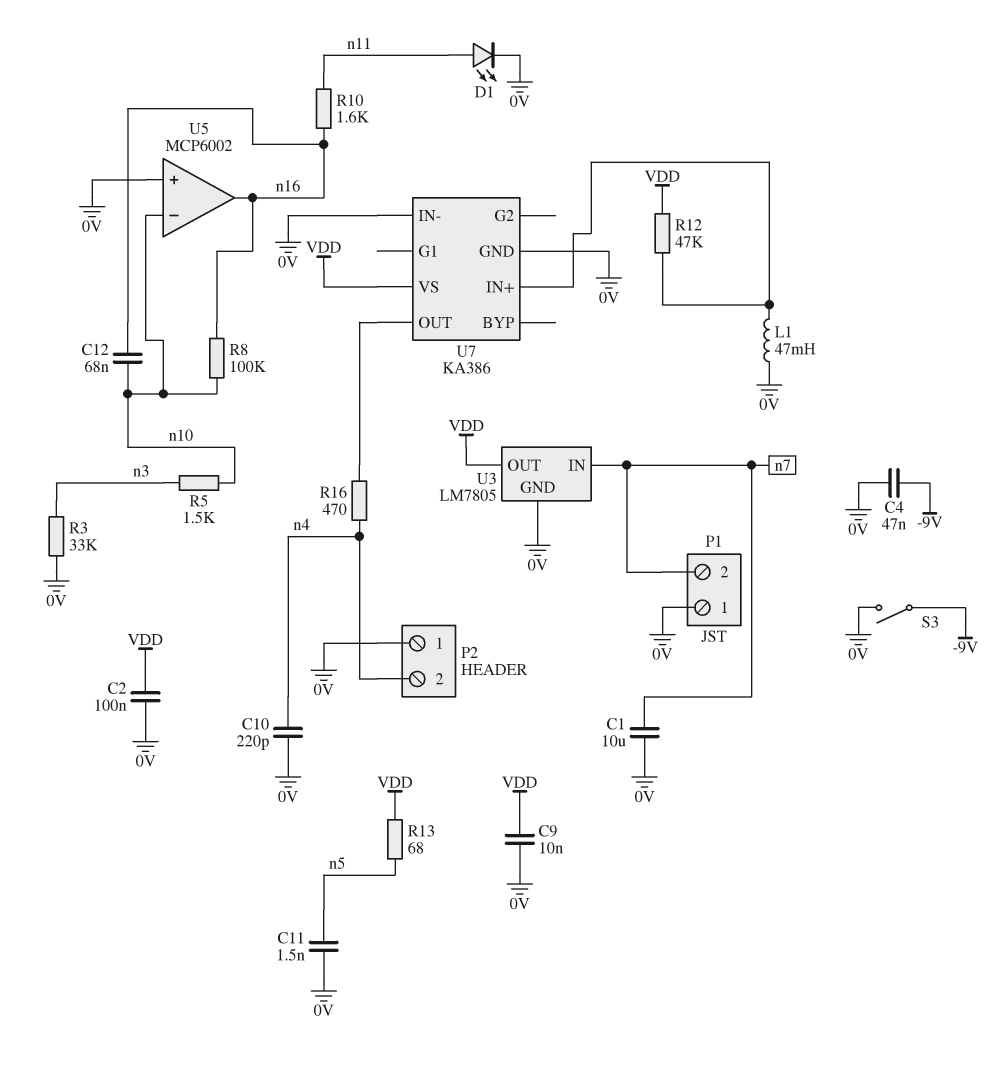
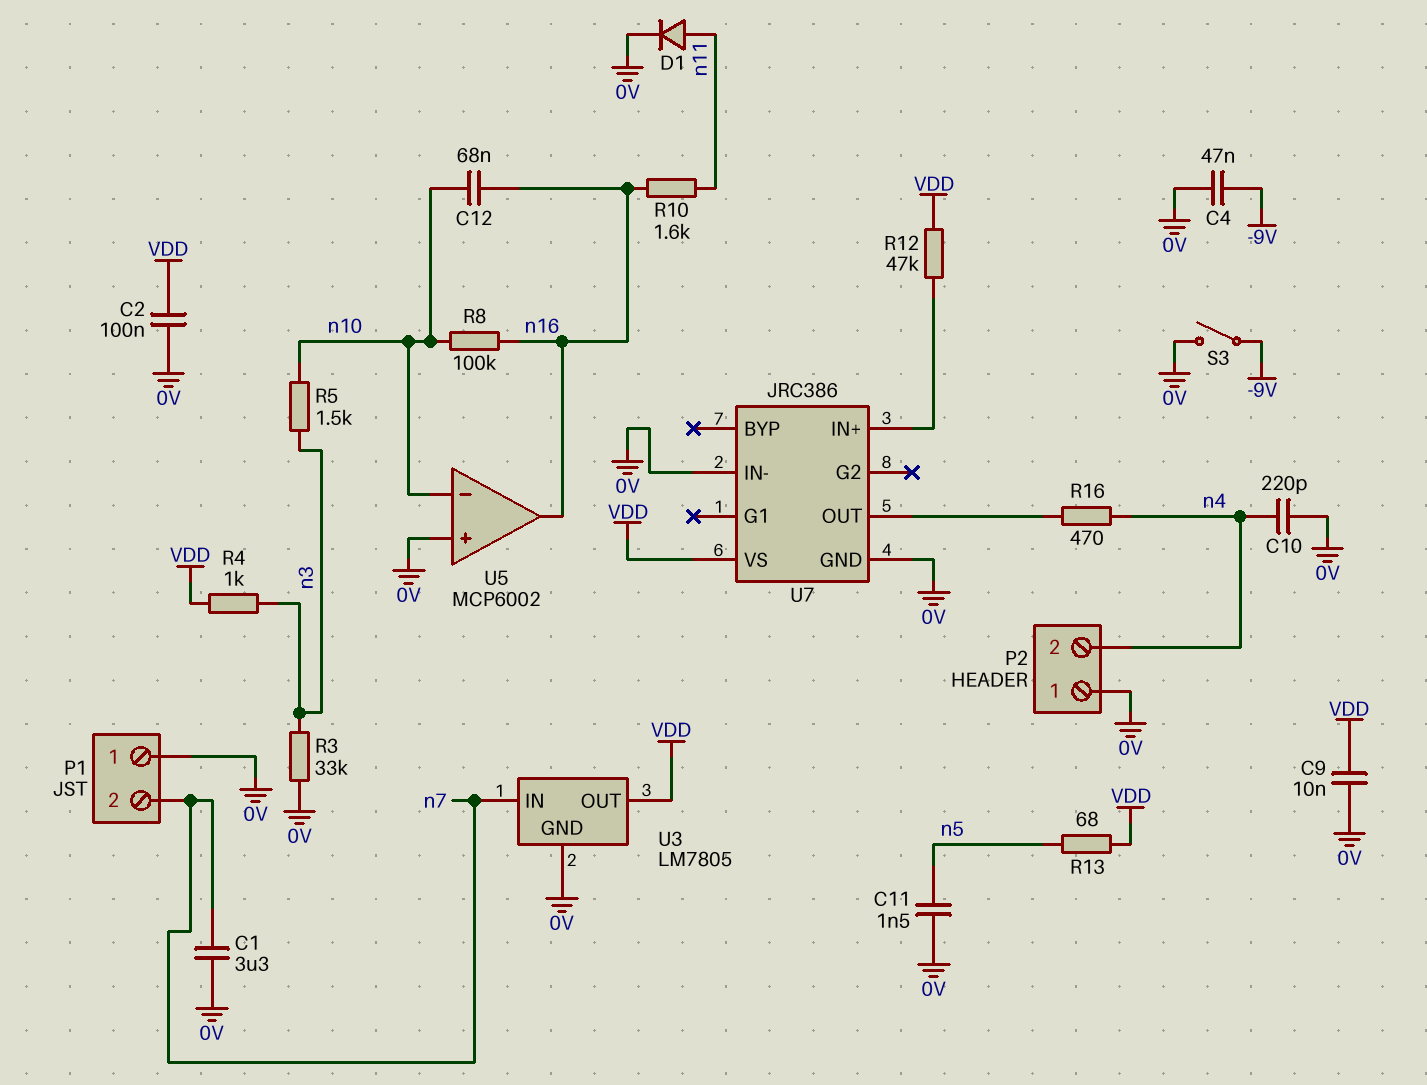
C1: 10uF (0V, n7) -> 3.3uF (0V, n7)
D1: LED (A n11, K 0V) -> diode (A n11, K 0V)
L1: 47mH (0V, U7/IN+) -> none
R4: none -> 1k (VDD, n3)
U7: KA386 -> JRC386

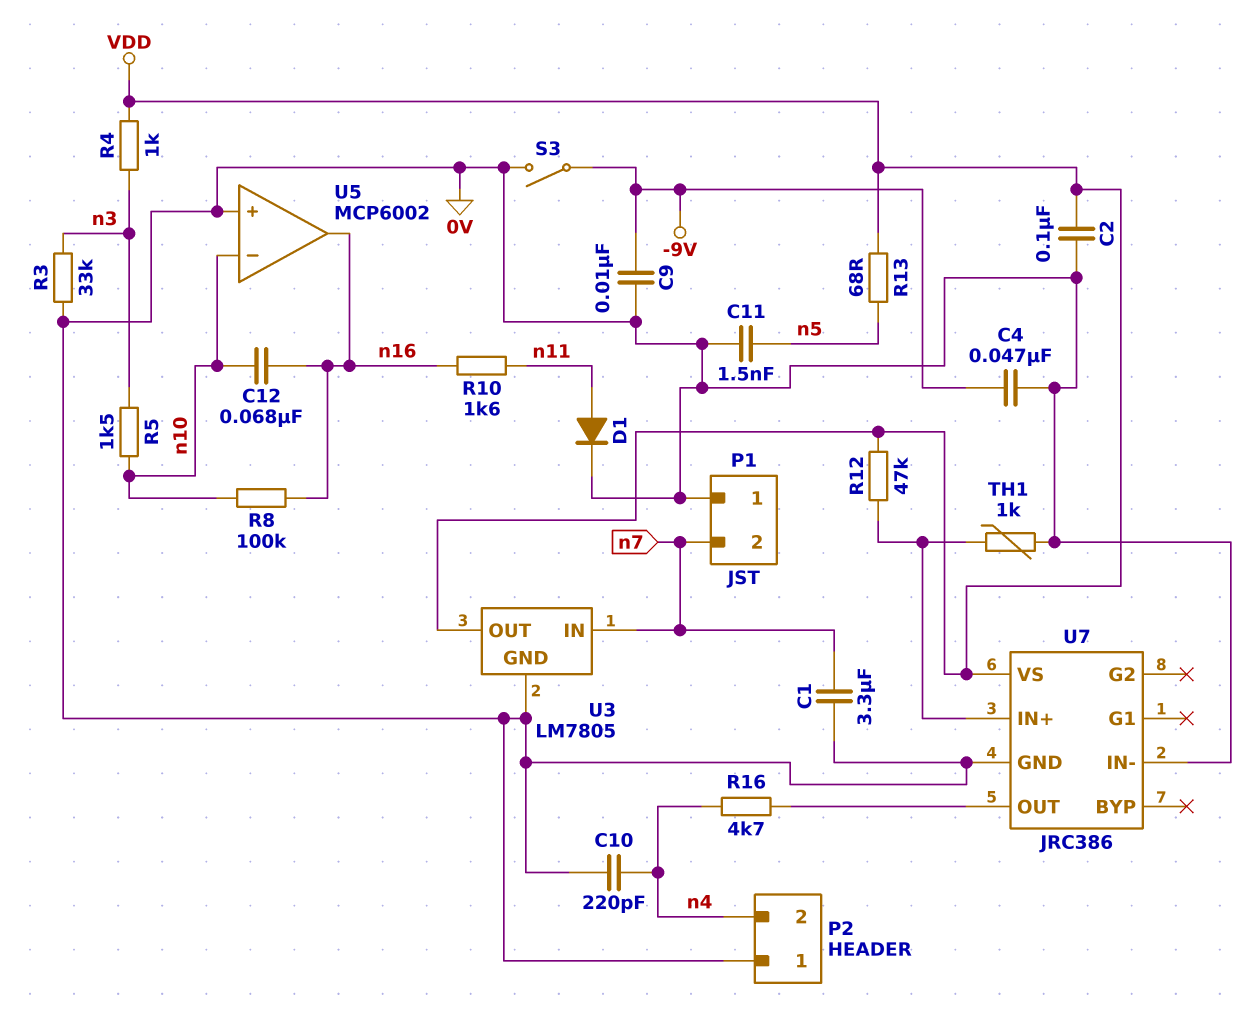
C9: 10nF (0V, VDD) -> 10nF (-9V, 0V)
R16: 470 (U7/OUT, n4) -> 4.7k (U7/OUT, n4)
TH1: none -> 1k (0V, U7/IN+)

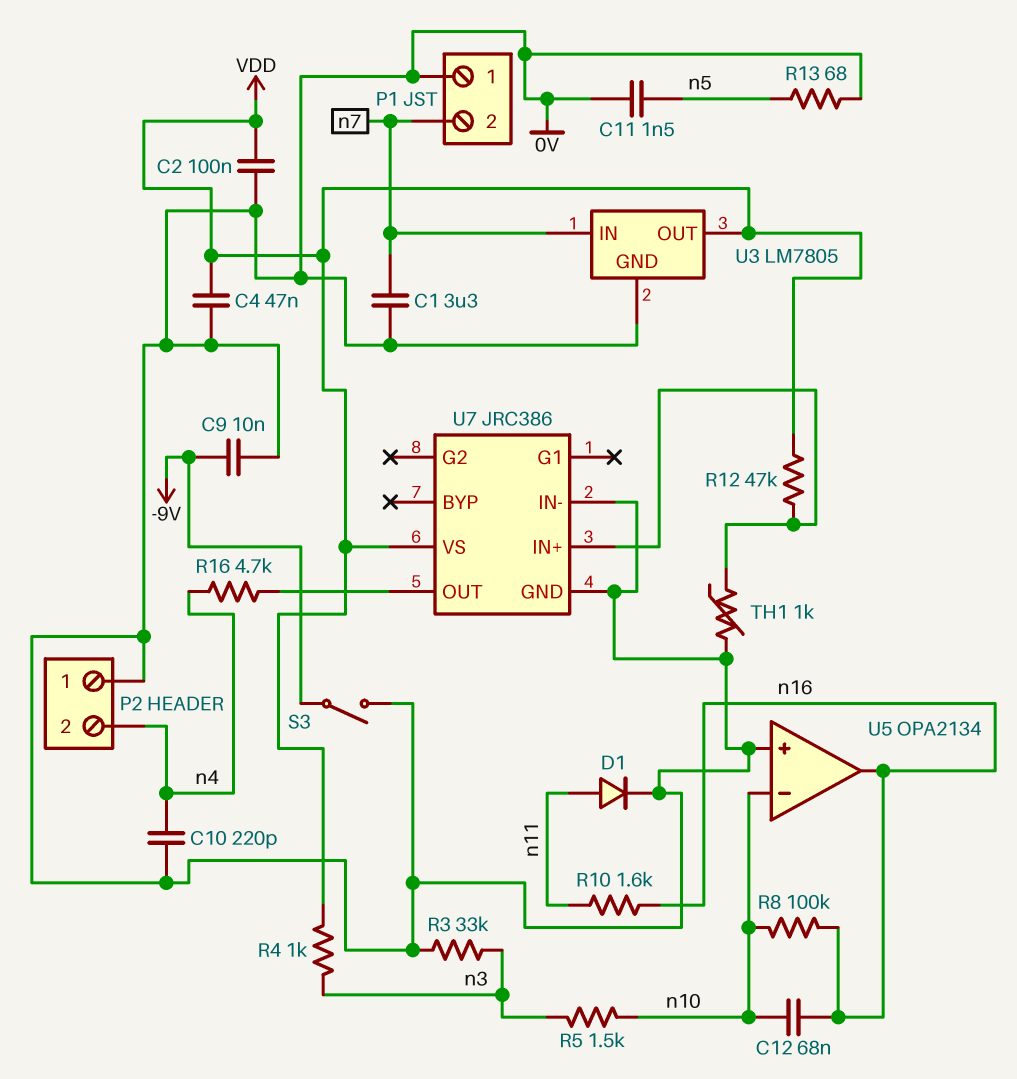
C4: 47nF (-9V, 0V) -> 47nF (0V, VDD)
R13: 68 (VDD, n5) -> 68 (0V, n5)
U5: MCP6002 -> OPA2134

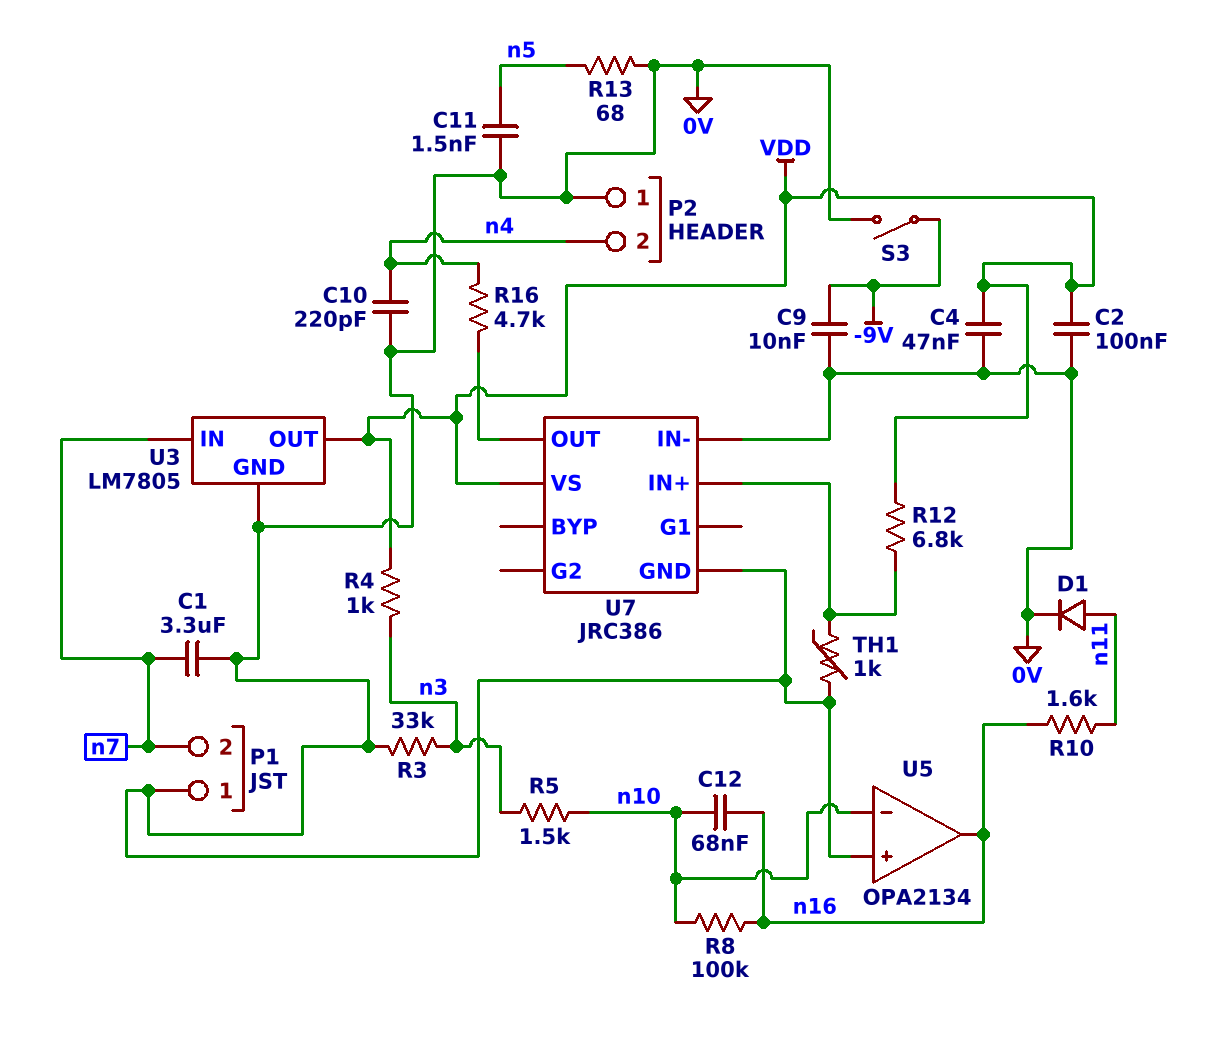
R12: 47k (U7/IN+, VDD) -> 6.8k (U7/IN+, VDD)

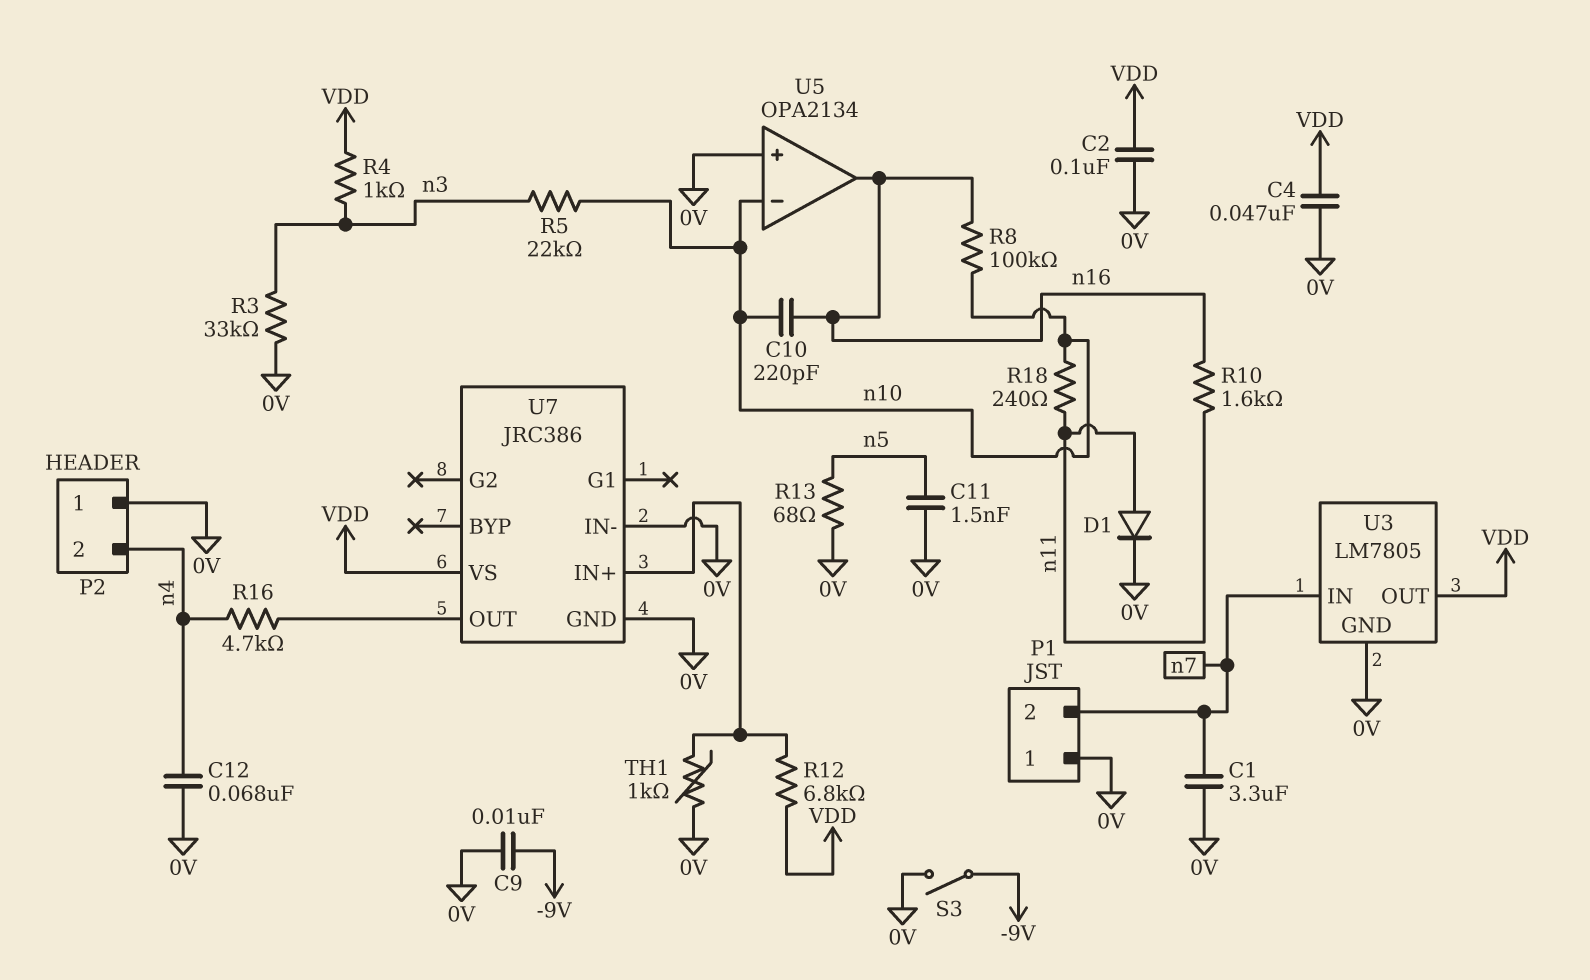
C10: 220pF (0V, n4) -> 220pF (n10, n16)
C12: 68nF (n10, n16) -> 68nF (0V, n4)
R5: 1.5k (n3, n10) -> 22k (n3, n10)
R18: none -> 240 (n10, n11)

